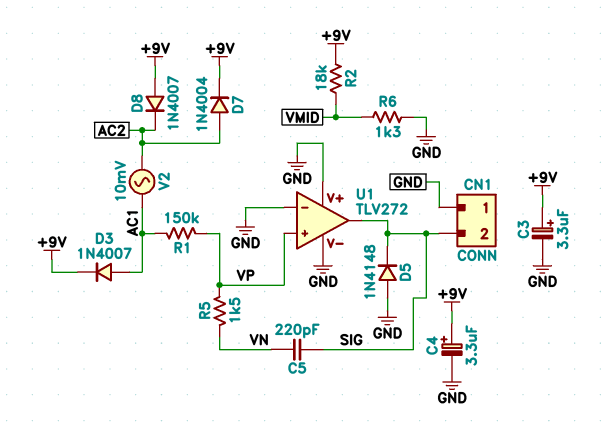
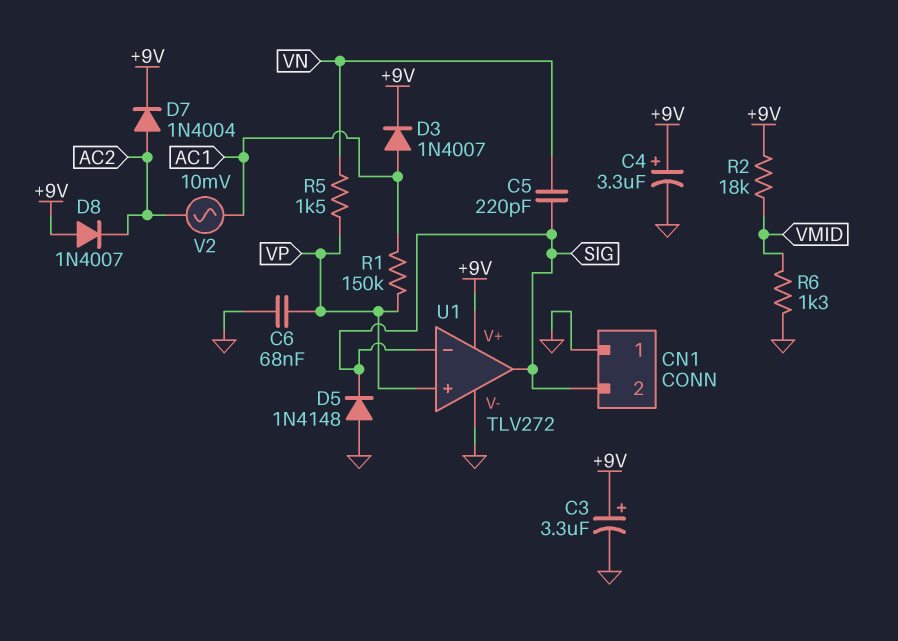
C6: none -> 68nF (GND, VP)
U1 pin V+: GND -> +9V
U1 pin in-: GND -> SIG

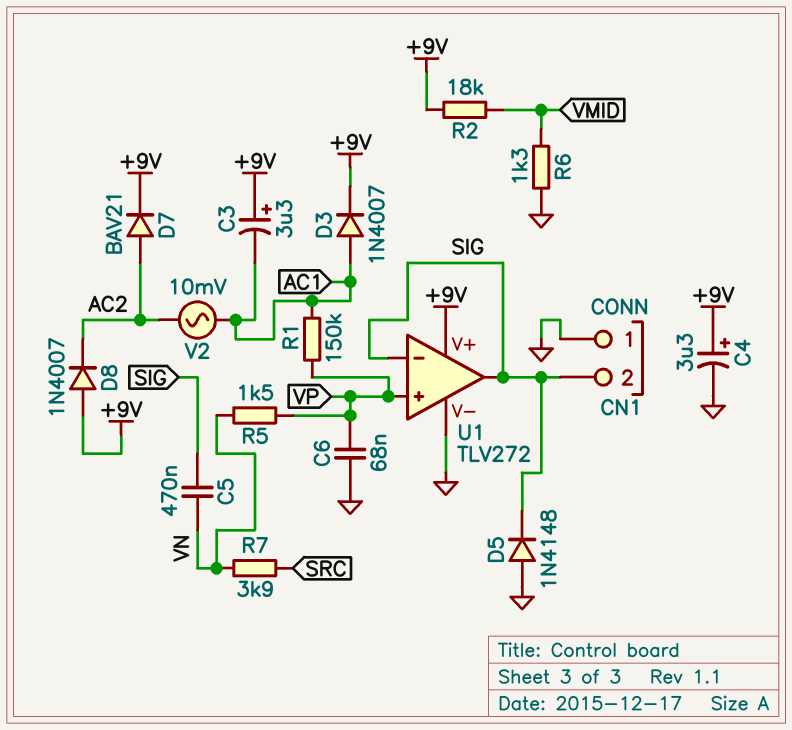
C3: 3.3uF (plus +9V, minus GND) -> 3.3uF (plus +9V, minus AC1)
C5: 220pF (SIG, VN) -> 470nF (SIG, VN)
D7: diode 1N4004 (A AC2, K +9V) -> diode BAV21 (A AC2, K +9V)
R7: none -> 3.9k (SRC, VN)

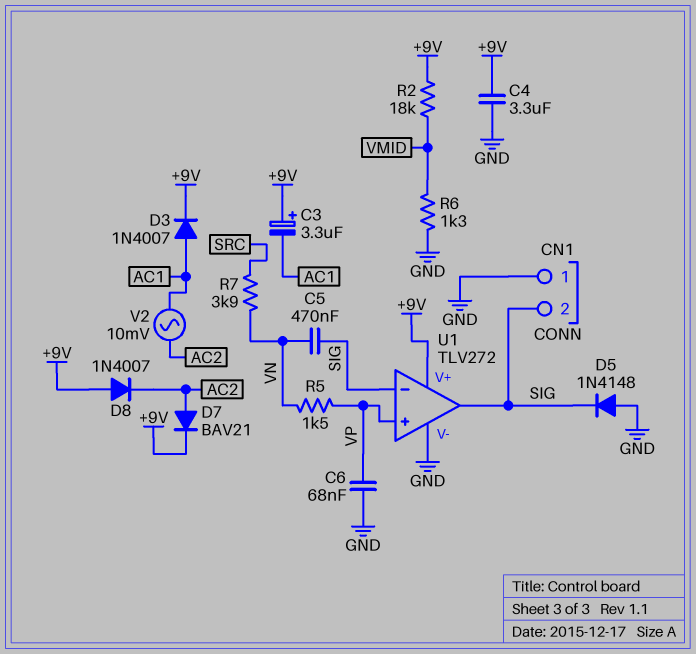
C4: 3.3uF (plus +9V, minus GND) -> 3.3uF (+9V, GND)
R1: 150k (AC1, VP) -> none

